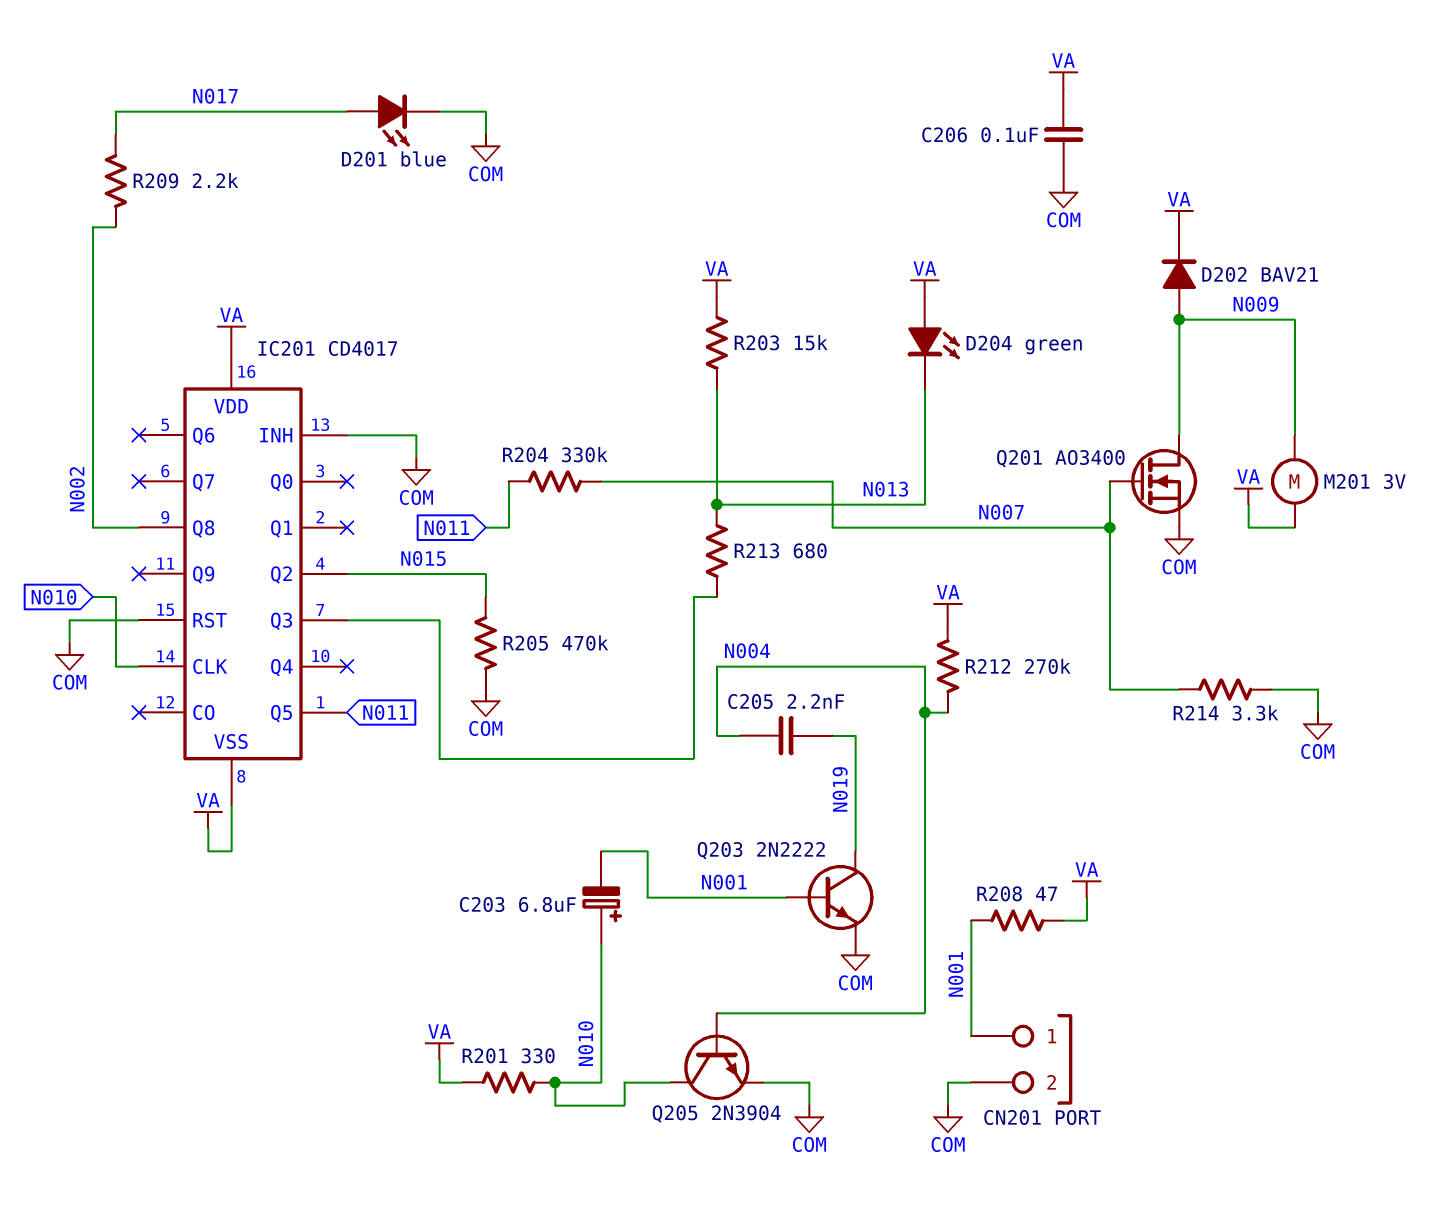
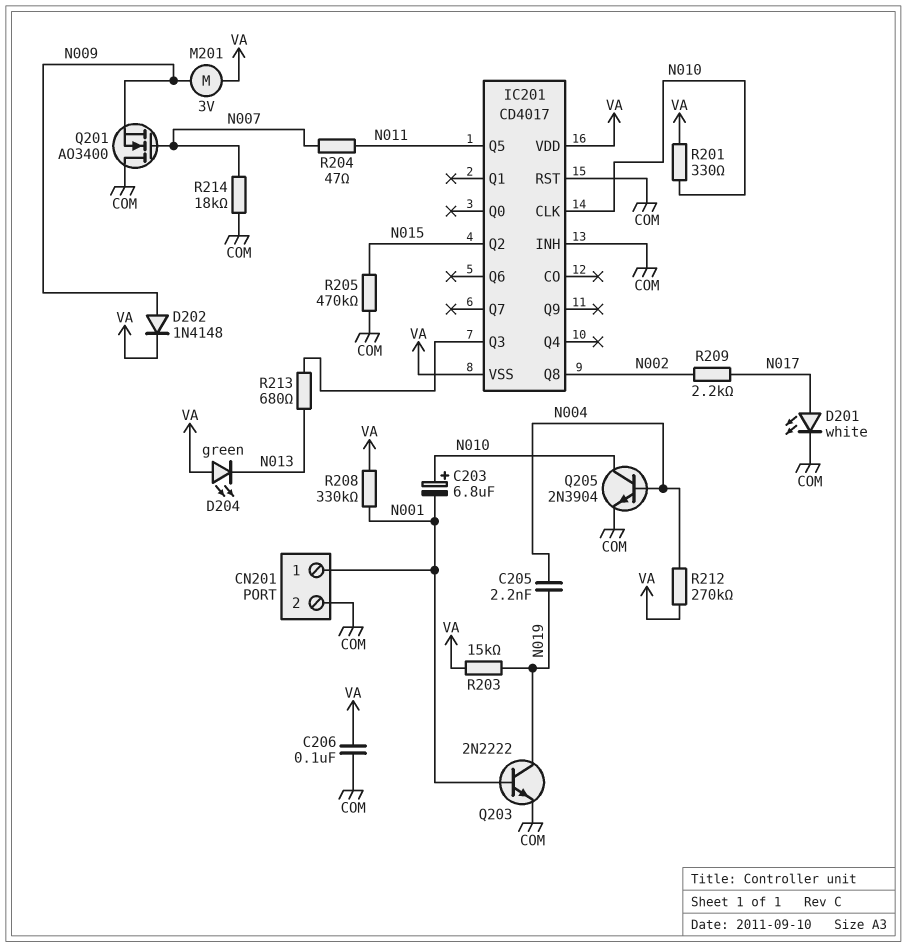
D201: LED blue (A N017, K COM) -> LED white (A N017, K COM)
D202: diode BAV21 (A N009, K VA) -> diode 1N4148 (A N009, K VA)
Q201: NMOS AO3400 (G N007, D N009, S COM) -> NMOS AO3400 (G N007, D COM, S N009)
R203: 15k (N013, VA) -> 15k (N019, VA)
R204: 330k (N007, N011) -> 47 (N007, N011)
R208: 47 (N001, VA) -> 330k (N001, VA)
R214: 3.3k (COM, N007) -> 18k (COM, N007)

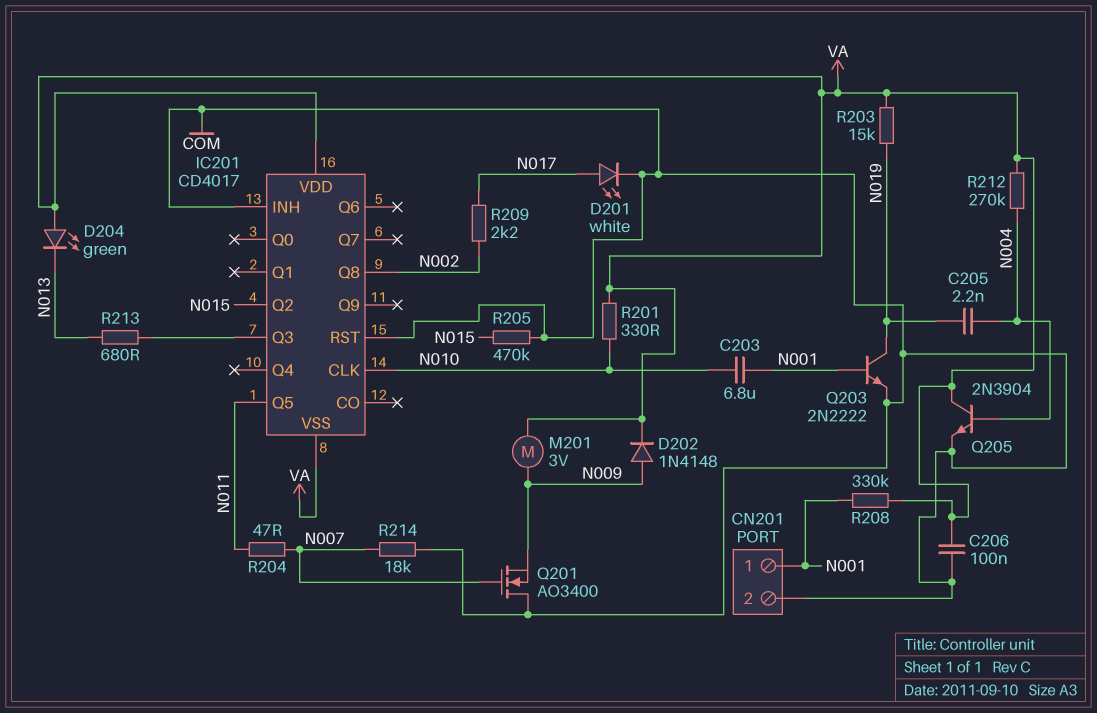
C203: 6.8uF (plus N010, minus N001) -> 6.8uF (N001, N010)
Q205: NPN 2N3904 (B N004, C N010, E COM) -> NPN 2N3904 (B N004, C VA, E COM)

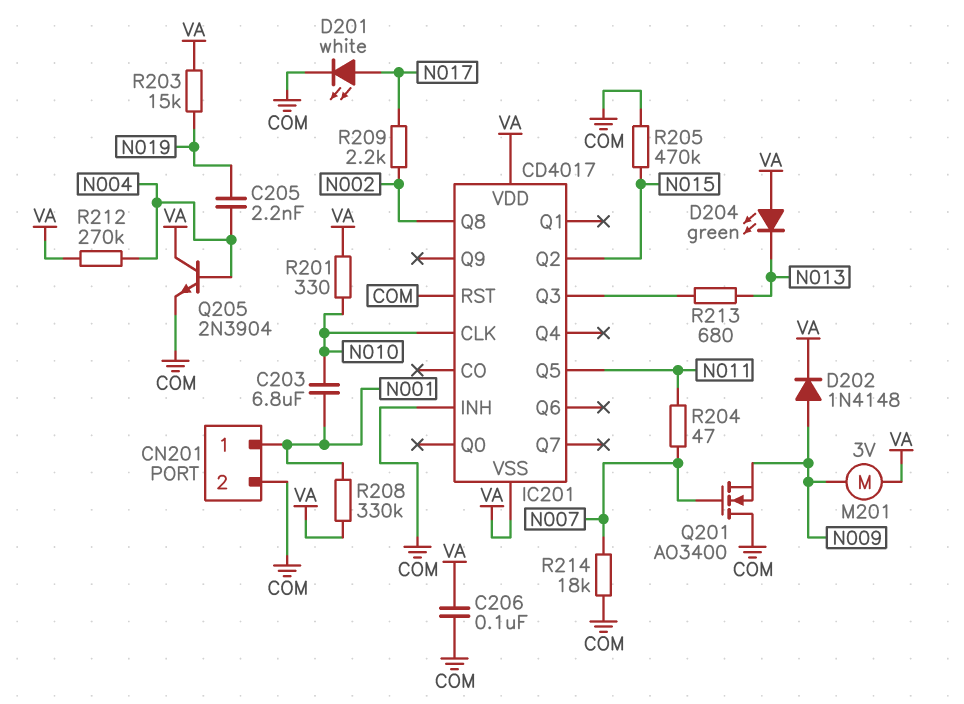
Q203: NPN 2N2222 (B N001, C N019, E COM) -> none

